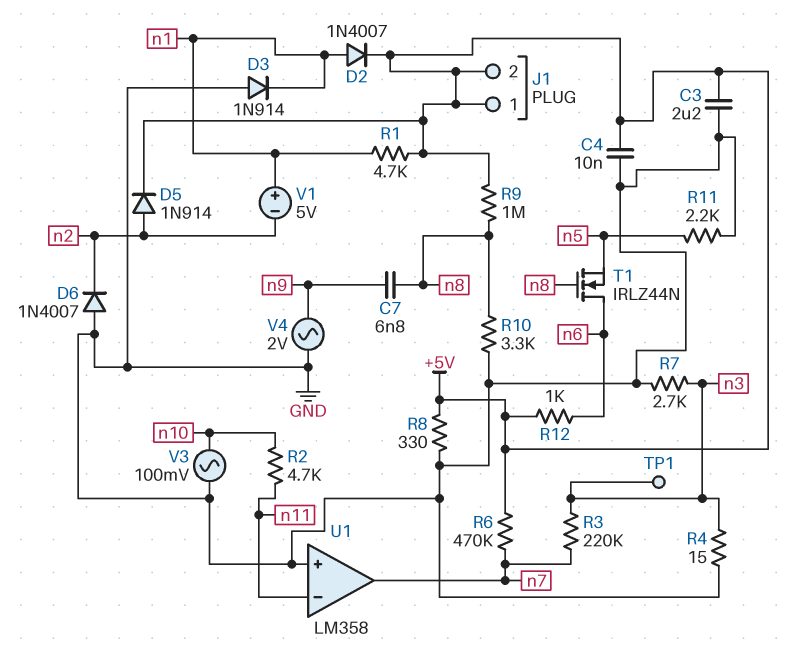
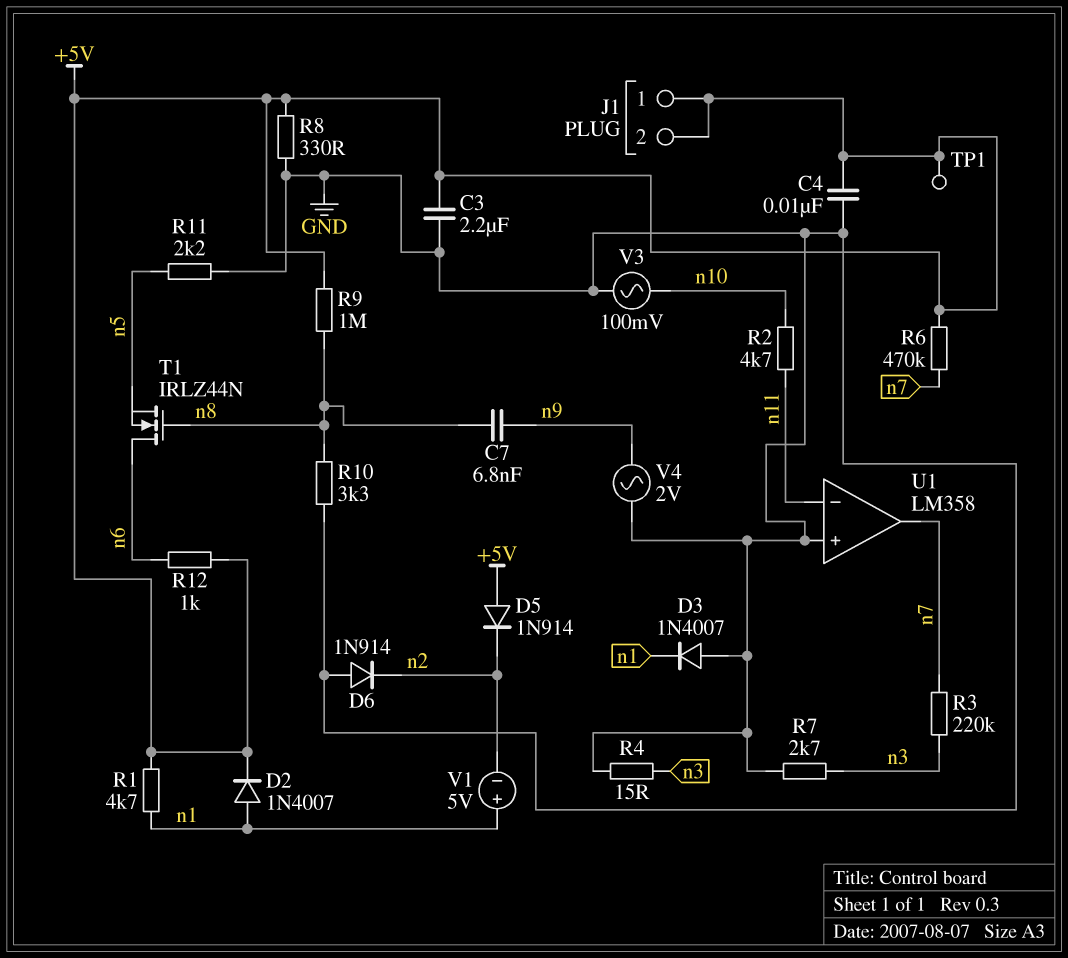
D3: diode 1N914 (A GND, K n1) -> diode 1N4007 (A GND, K n1)
D5: diode 1N914 (A n2, K +5V) -> diode 1N914 (A +5V, K n2)
D6: diode 1N4007 (A GND, K n2) -> diode 1N914 (A GND, K n2)
TP1: test point (n3) -> test point (+5V)

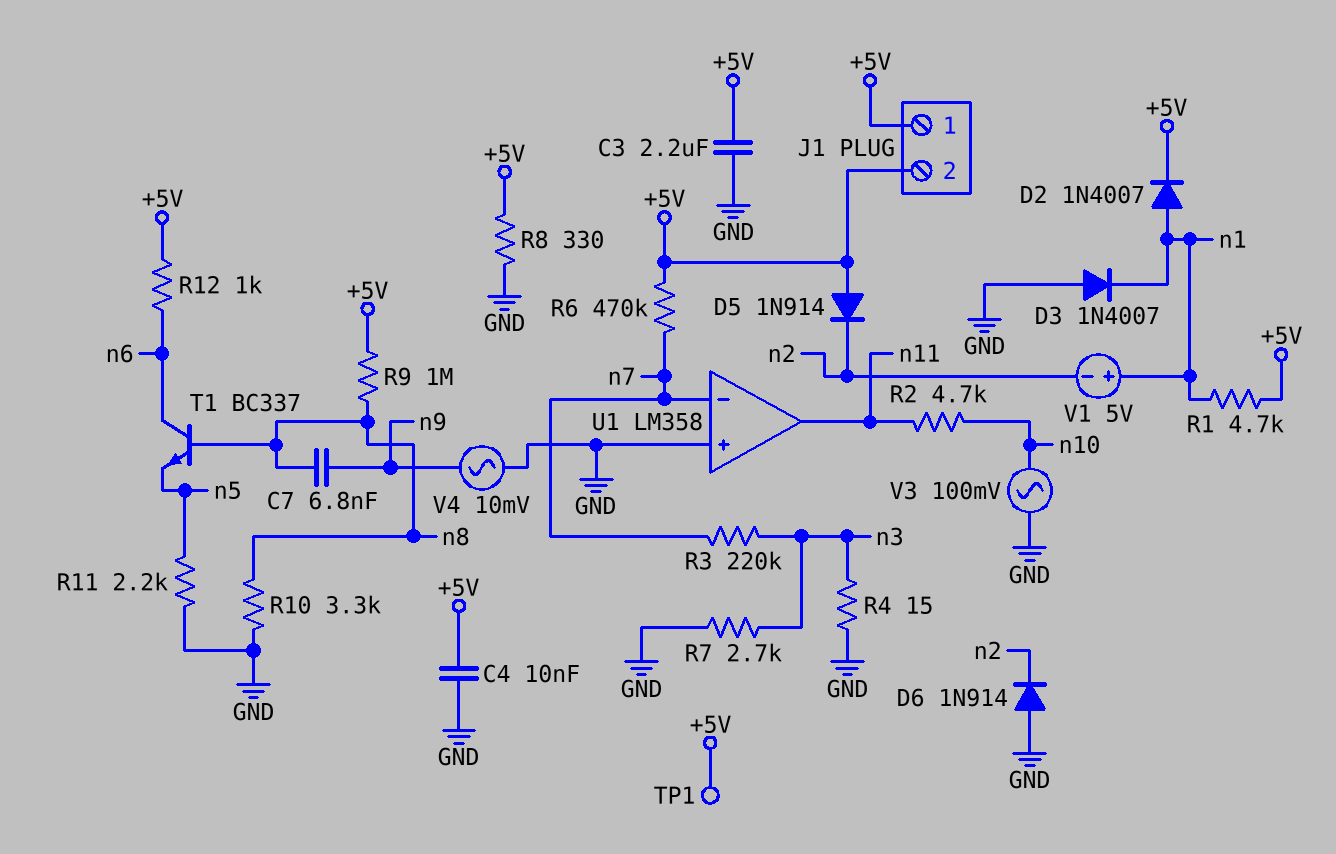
T1: NMOS IRLZ44N (G n8, D n6, S n5) -> NPN BC337 (B n8, C n6, E n5)
U1 pin in-: n11 -> n7
U1 pin out: n7 -> n11
V4: AC 2V (GND, n9) -> AC 10mV (GND, n9)

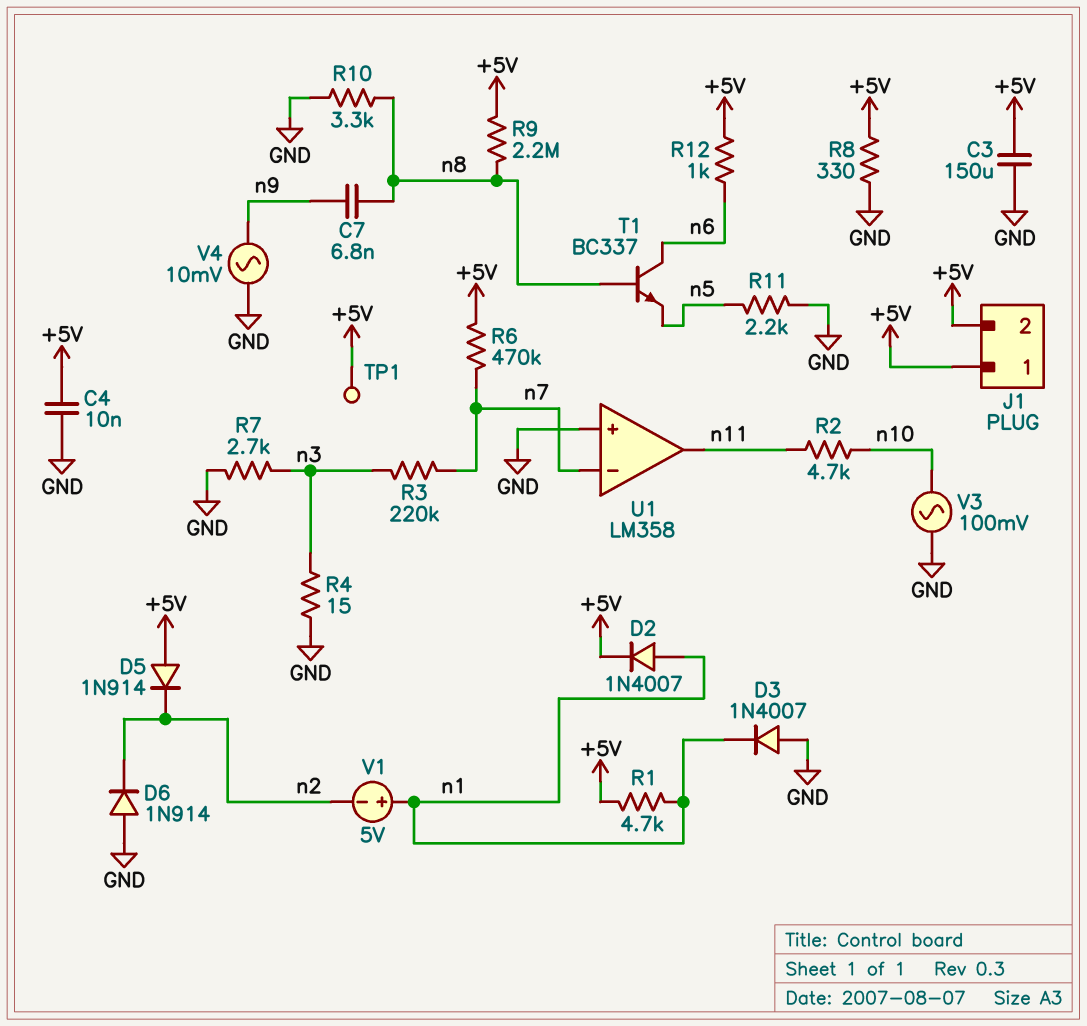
C3: 2.2uF (+5V, GND) -> 150uF (+5V, GND)
R9: 1M (+5V, n8) -> 2.2M (+5V, n8)

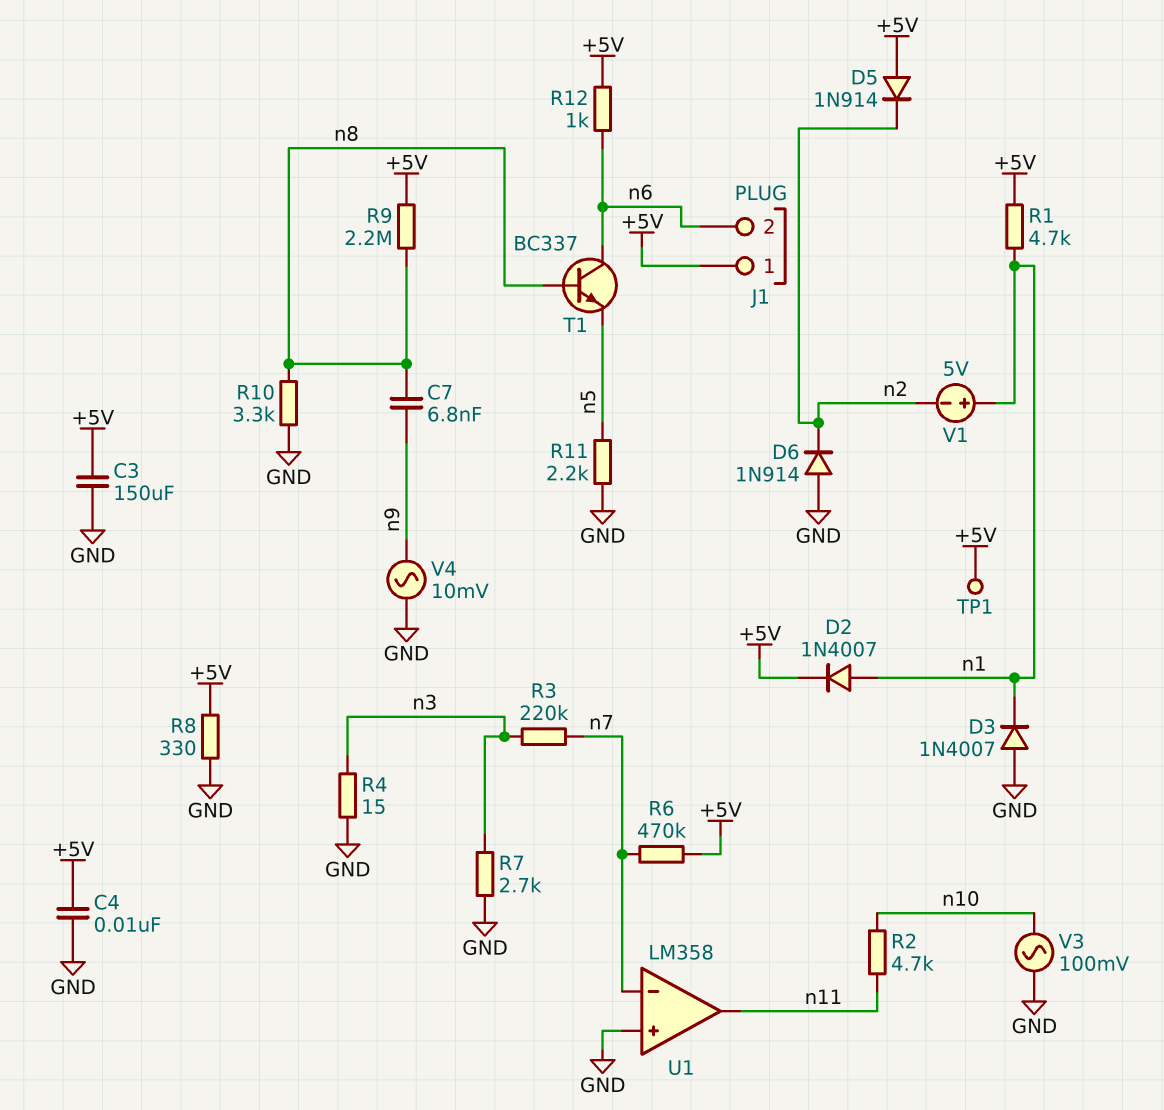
J1 pin 2: +5V -> n6

